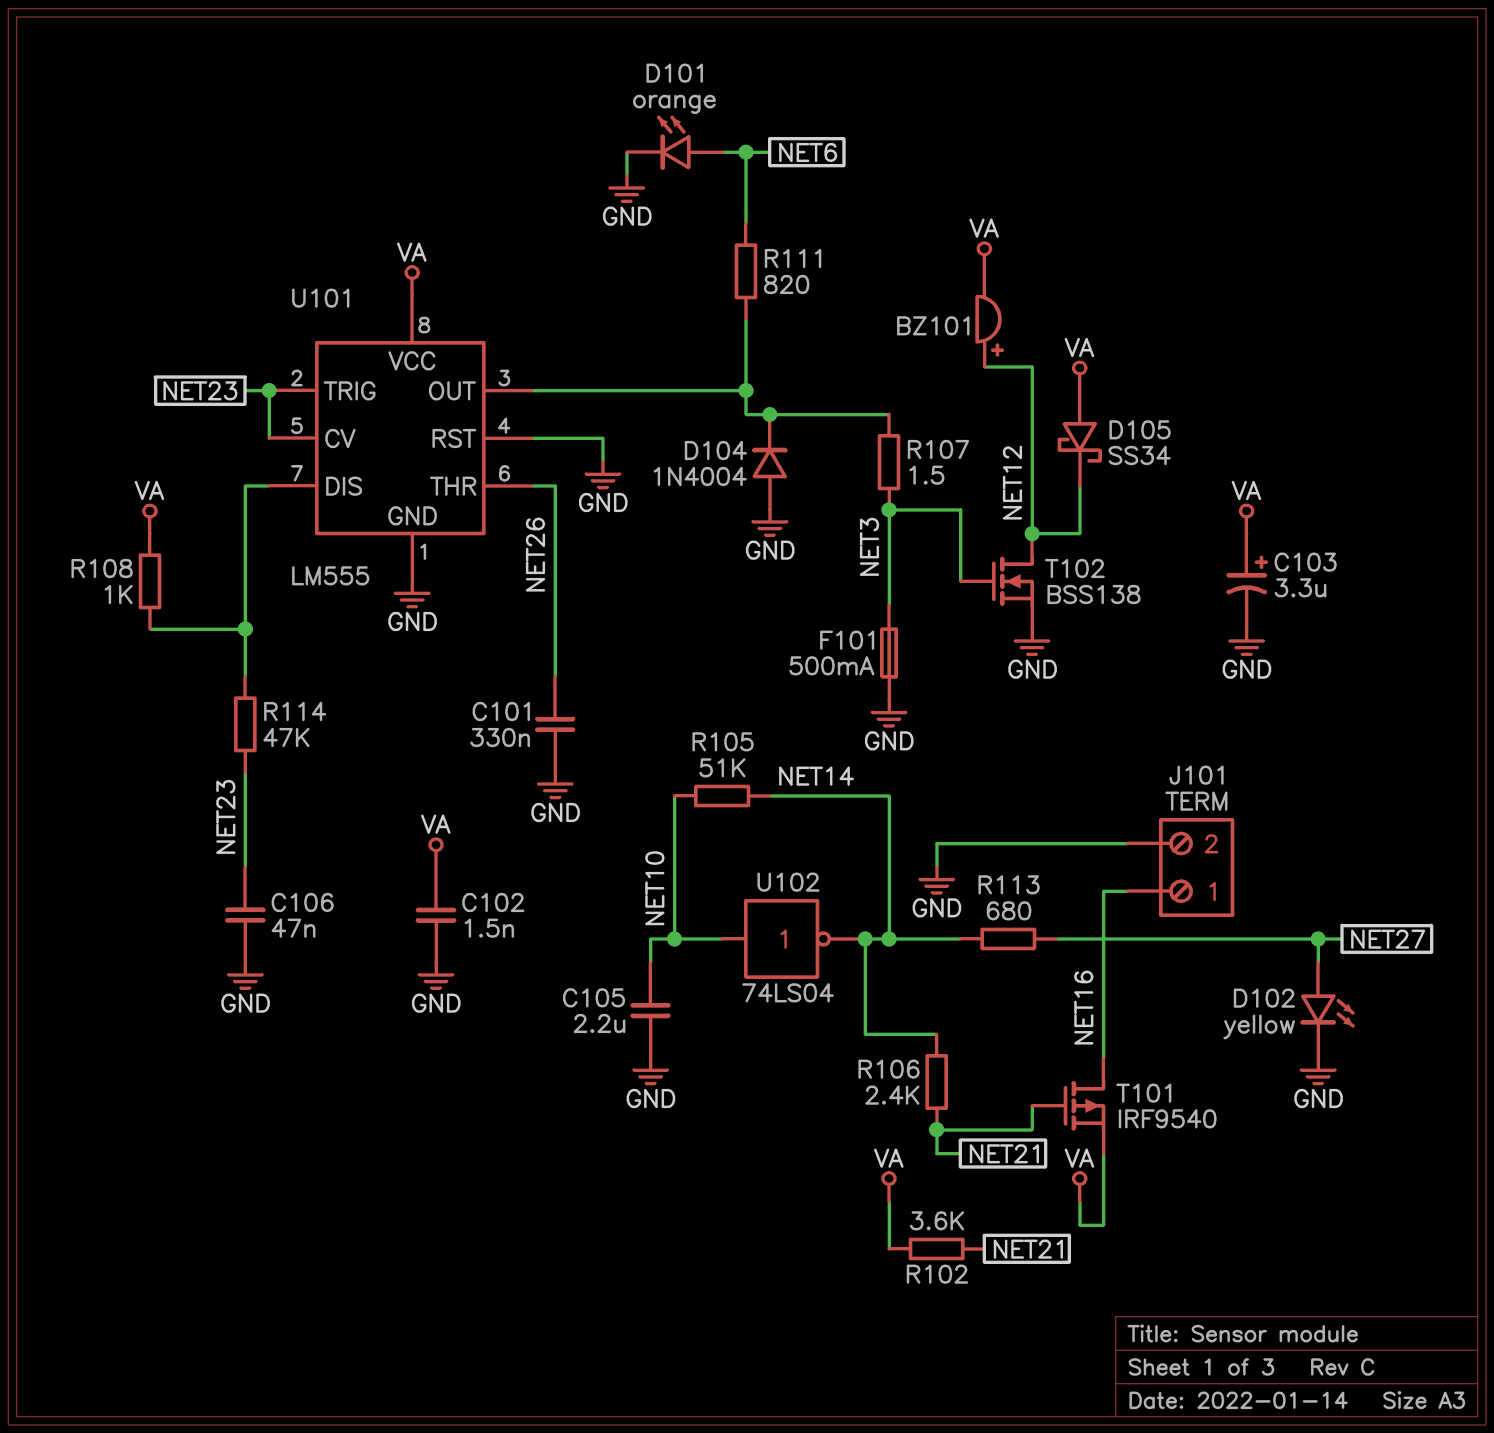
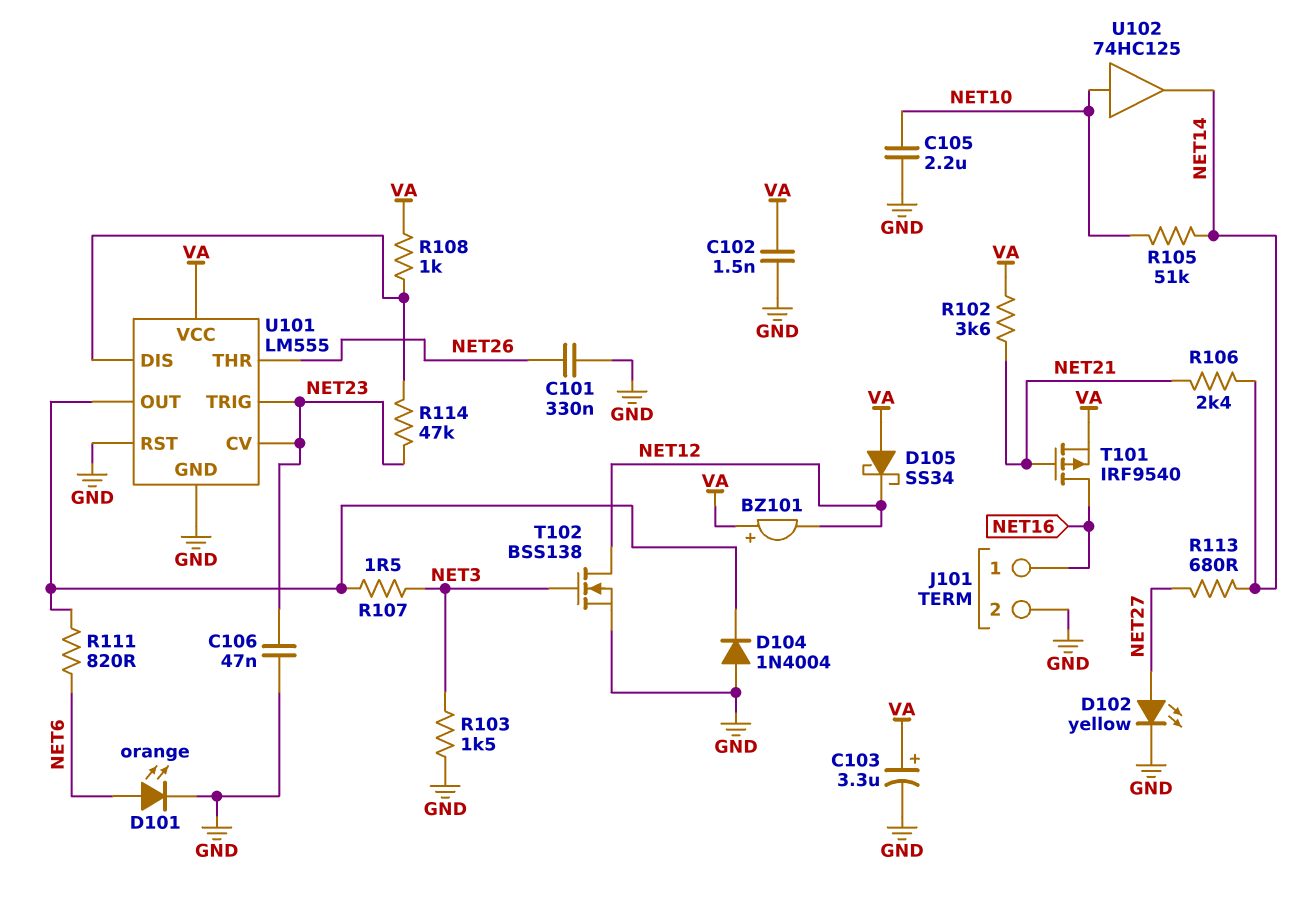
BZ101: buzzer (plus NET12, minus VA) -> buzzer (plus VA, minus NET12)
F101: 500mA (GND, NET3) -> none
R103: none -> 1.5k (GND, NET3)
U102: NOT 74LS04 (in NET10, out NET14) -> buffer 74HC125 (in NET10, out NET14)

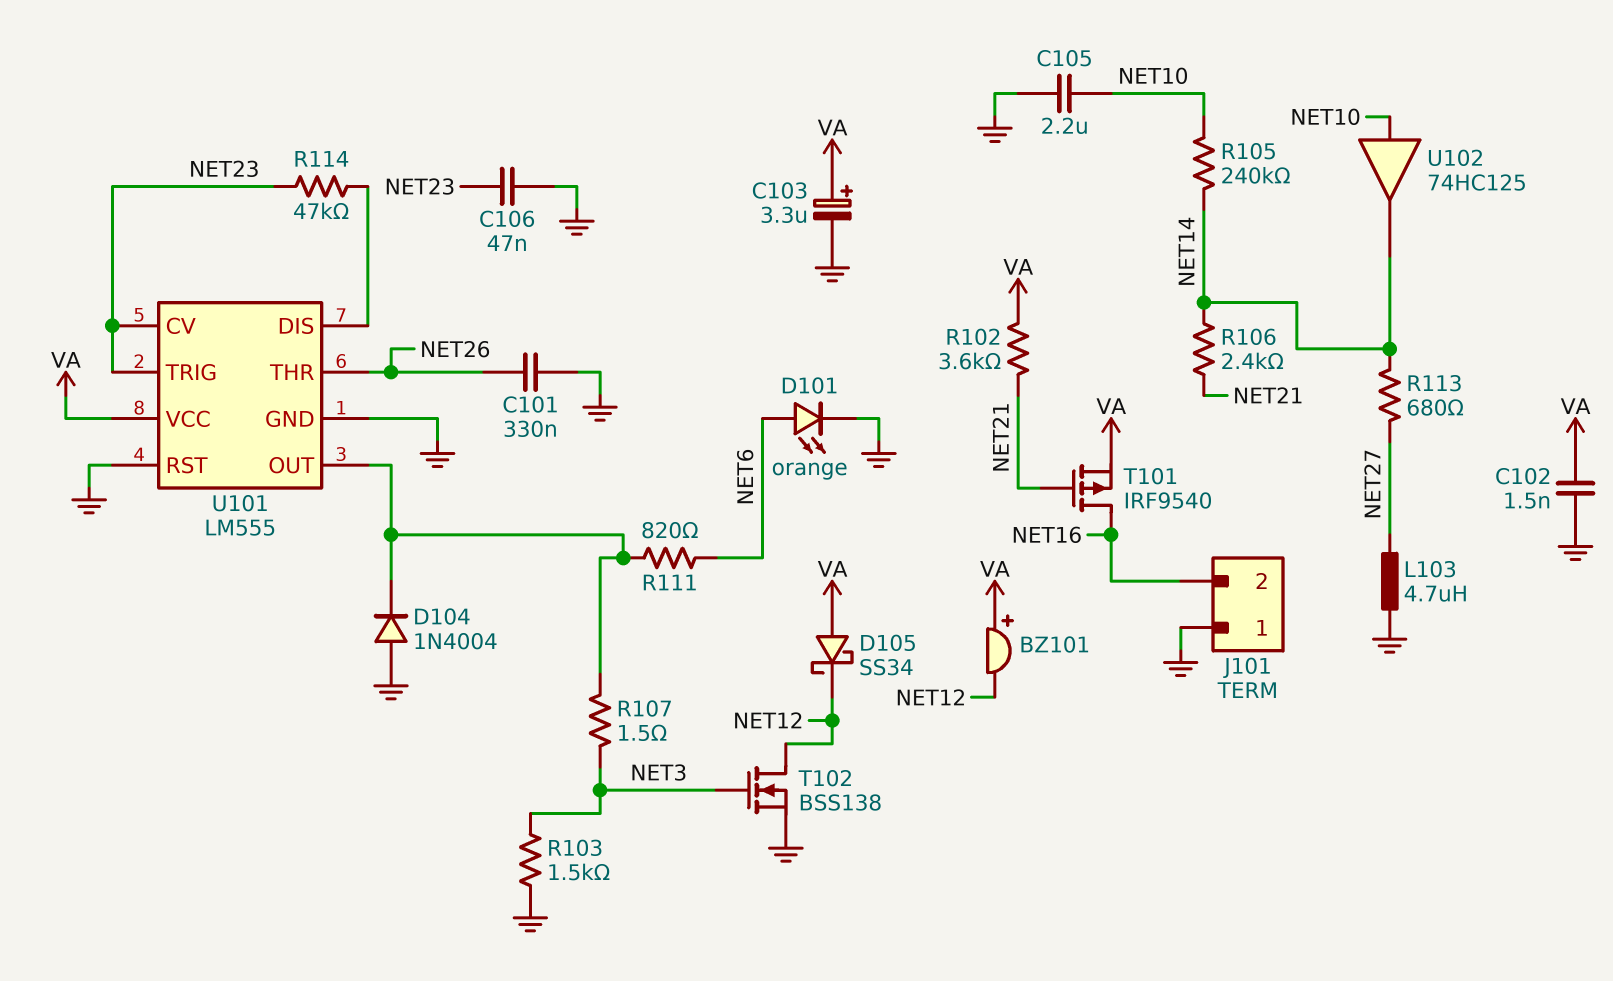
D102: LED yellow (A NET27, K GND) -> none
J101 pin 1: NET16 -> GND
J101 pin 2: GND -> NET16
L103: none -> 4.7uH (GND, NET27)
R105: 51k (NET10, NET14) -> 240k (NET10, NET14)
R108: 1k (U101/DIS, VA) -> none

